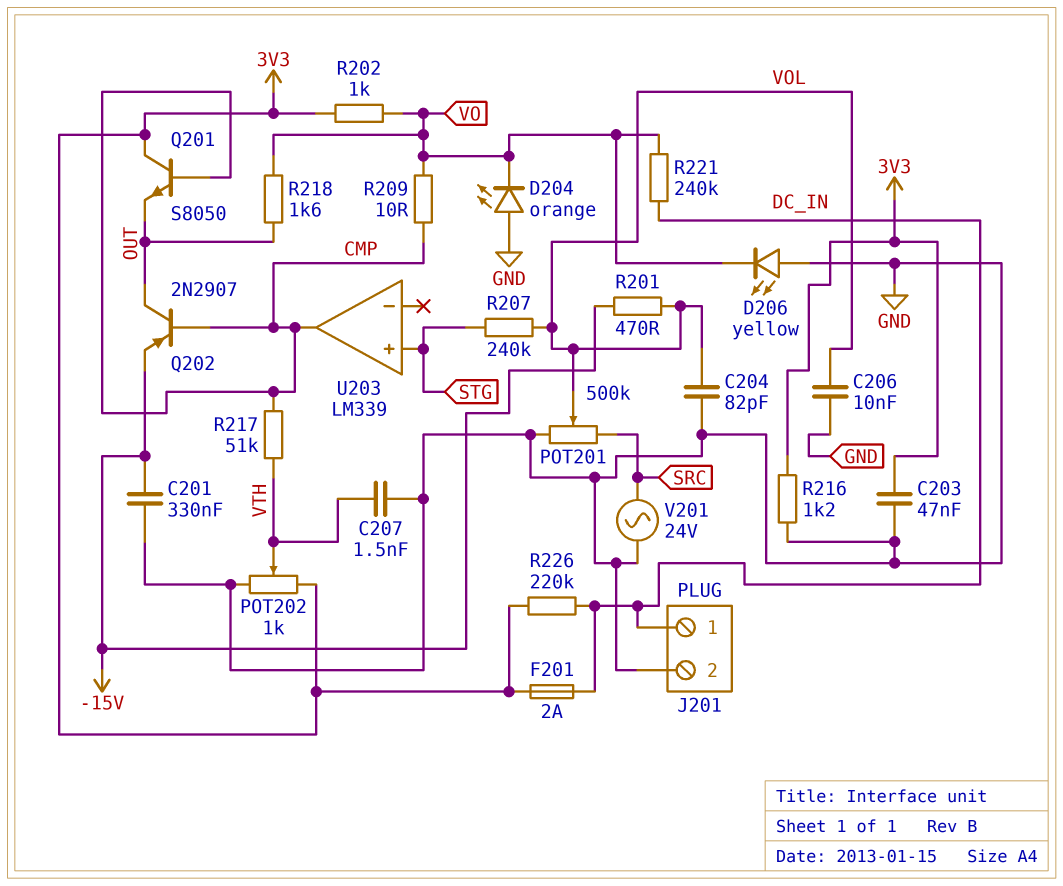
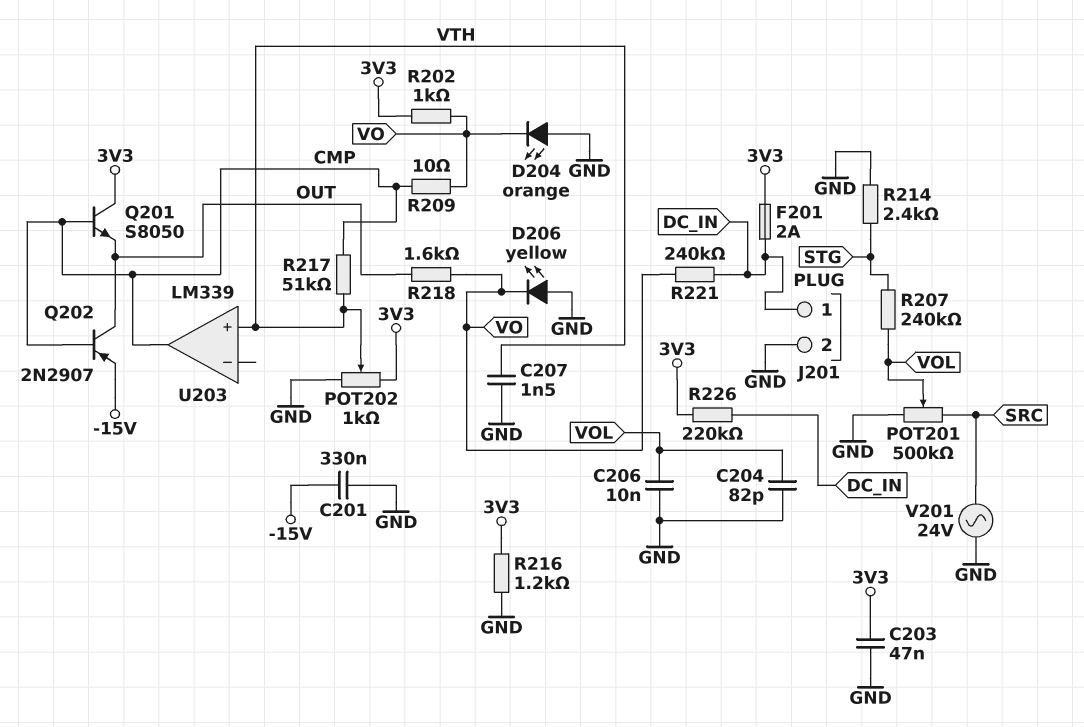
R201: 470 (-15V, VOL) -> none
R214: none -> 2.4k (GND, STG)
U203 pin in+: STG -> VTH

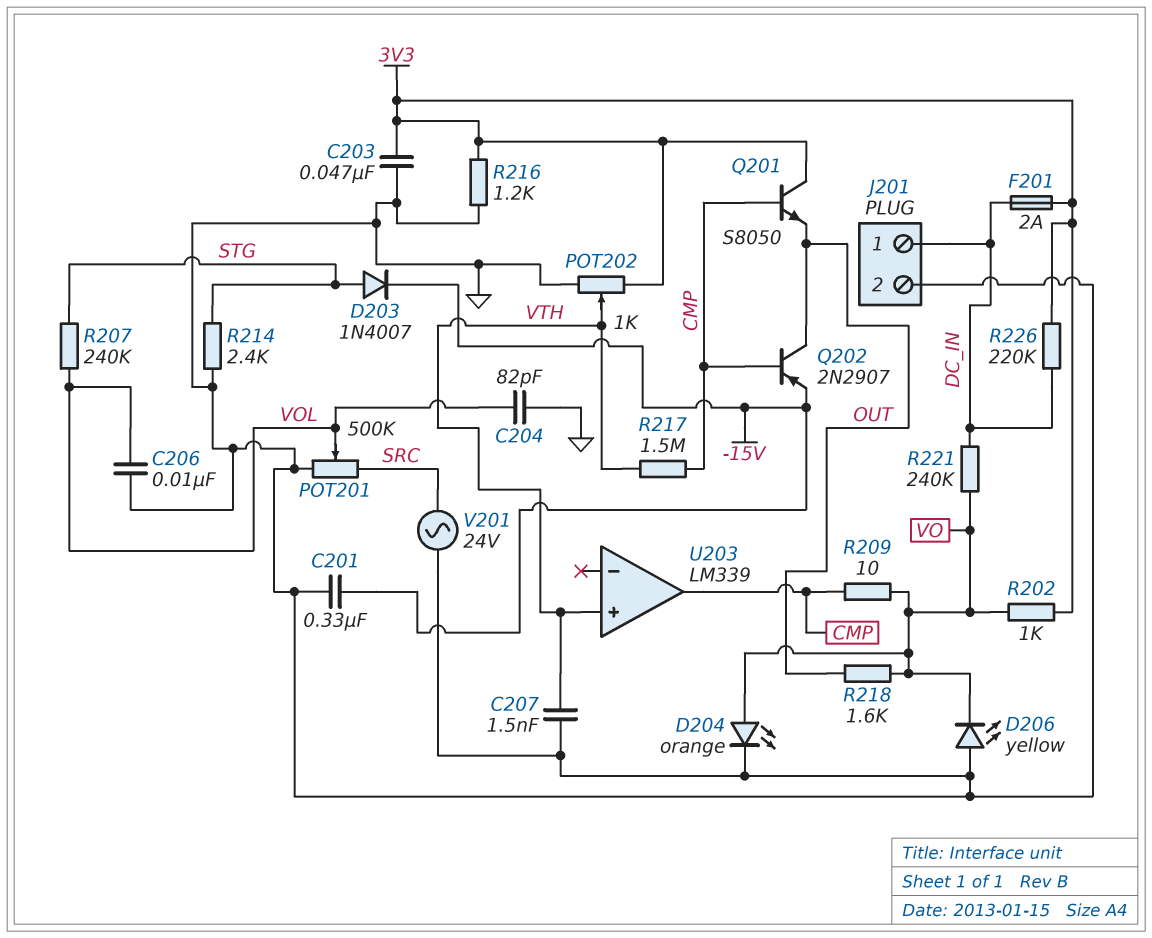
D203: none -> diode 1N4007 (A STG, K -15V)
D204: LED orange (A GND, K VO) -> LED orange (A VO, K GND)
R217: 51k (CMP, VTH) -> 1.5M (CMP, VTH)

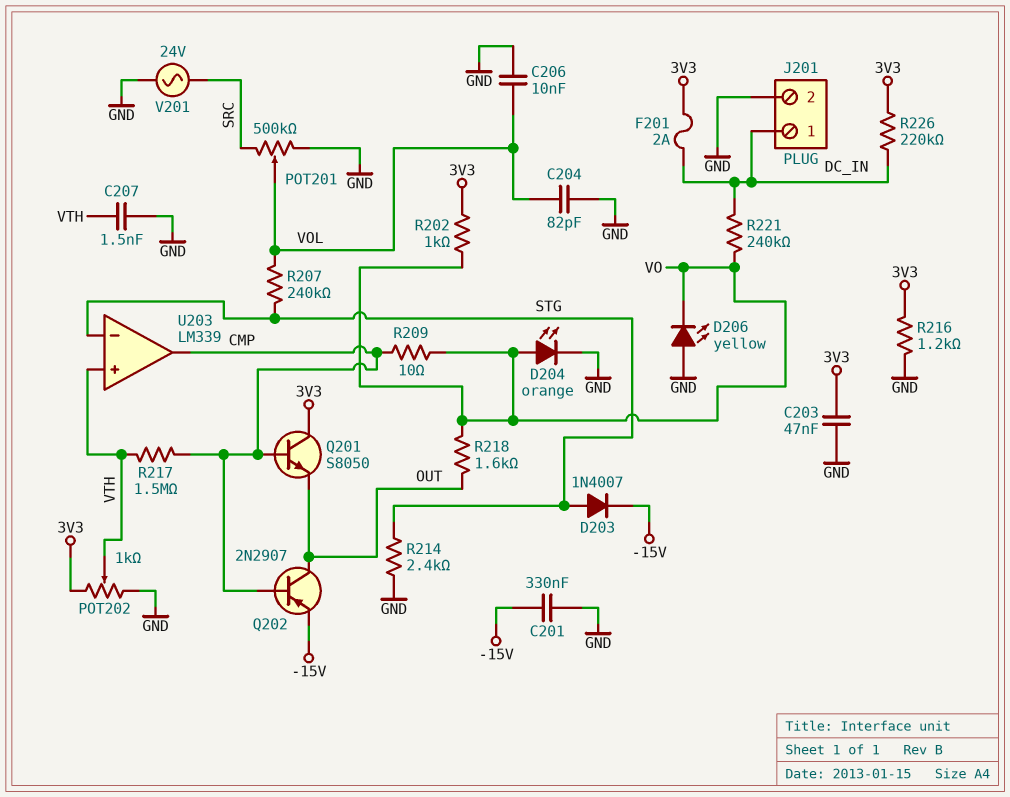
U203 pin in-: none -> STG

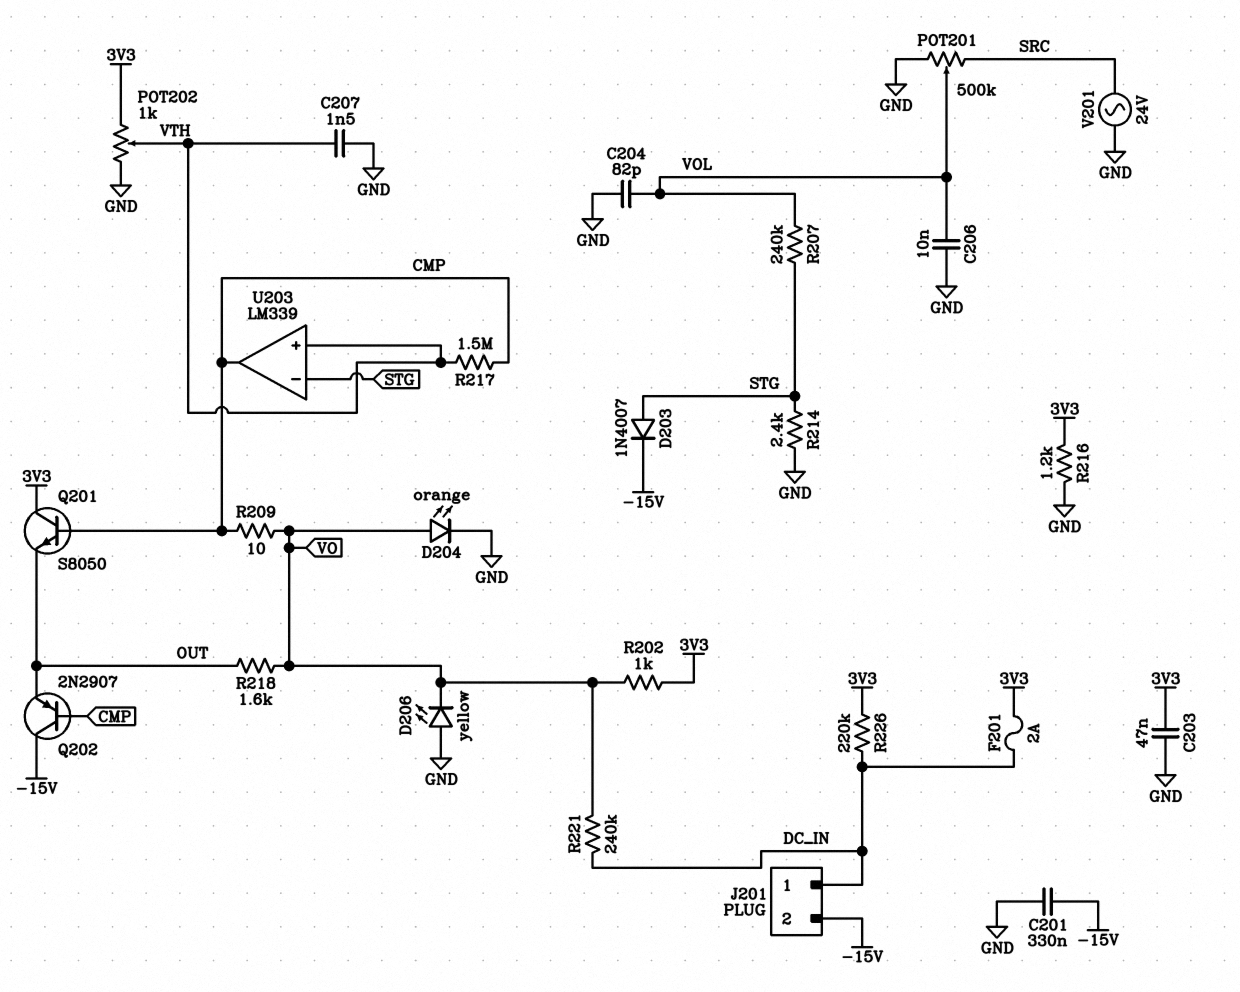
J201 pin 2: GND -> -15V
Q202: PNP 2N2907 (B CMP, C OUT, E -15V) -> PNP 2N2907 (B CMP, C -15V, E OUT)

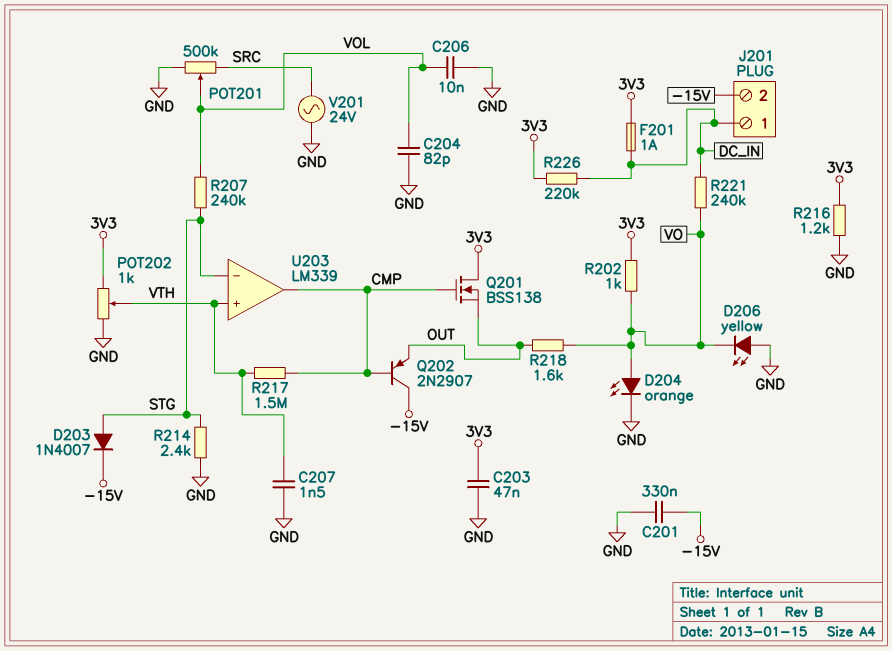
F201: 2A (3V3, DC_IN) -> 1A (3V3, DC_IN)
Q201: NPN S8050 (B CMP, C 3V3, E OUT) -> NMOS BSS138 (G CMP, D 3V3, S OUT)
R209: 10 (CMP, VO) -> none

